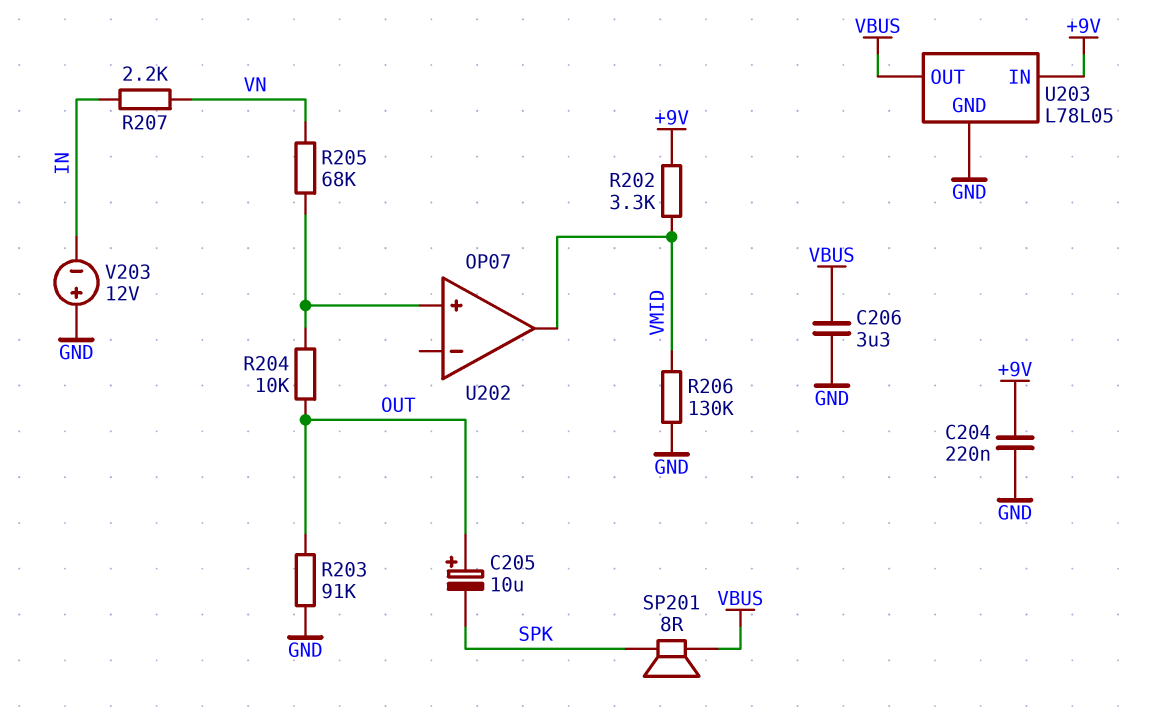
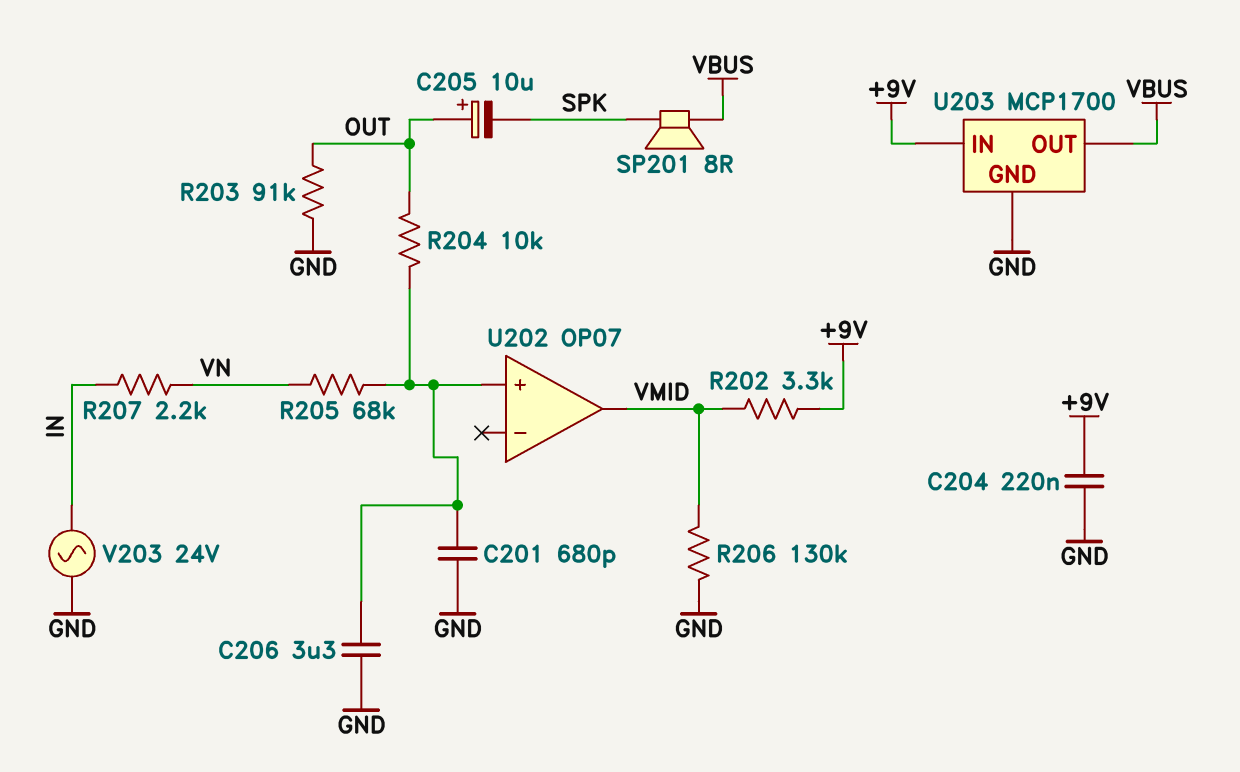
C201: none -> 680pF (GND, U202/in+)
C206: 3.3uF (GND, VBUS) -> 3.3uF (GND, U202/in+)
U203: L78L05 -> MCP1700
V203: 12V (plus GND, minus IN) -> AC 24V (GND, IN)

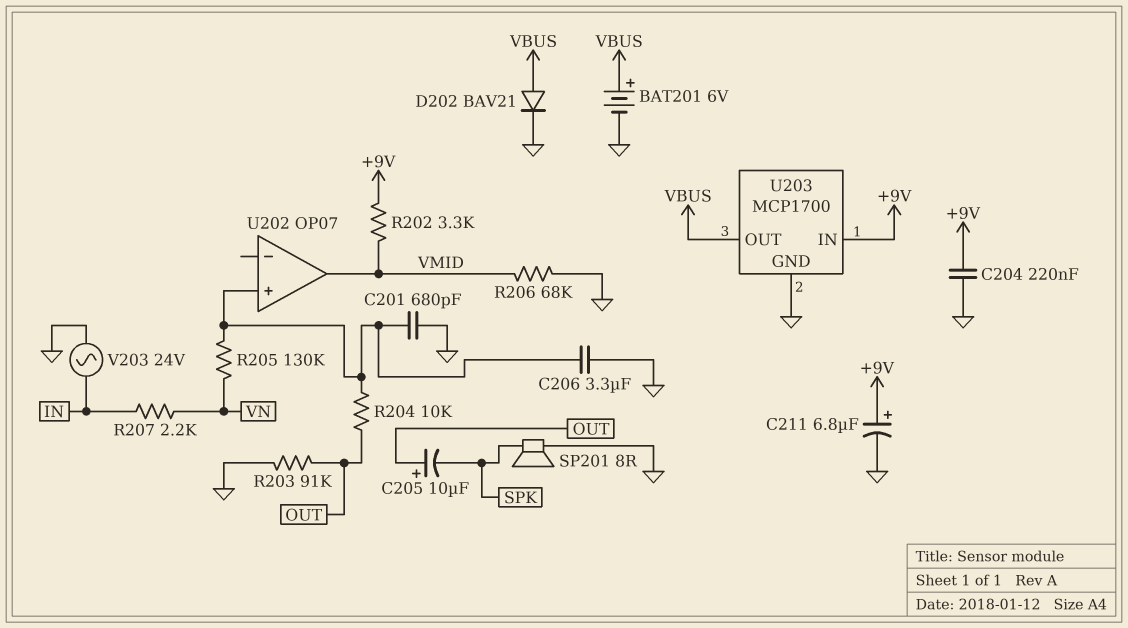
BAT201: none -> 6V (plus VBUS, minus GND)
C211: none -> 6.8uF (plus +9V, minus GND)
D202: none -> diode BAV21 (A VBUS, K GND)
R205: 68k (U202/in+, VN) -> 130k (U202/in+, VN)
R206: 130k (GND, VMID) -> 68k (GND, VMID)
SP201: speaker 8R (SPK, VBUS) -> speaker 8R (GND, SPK)

